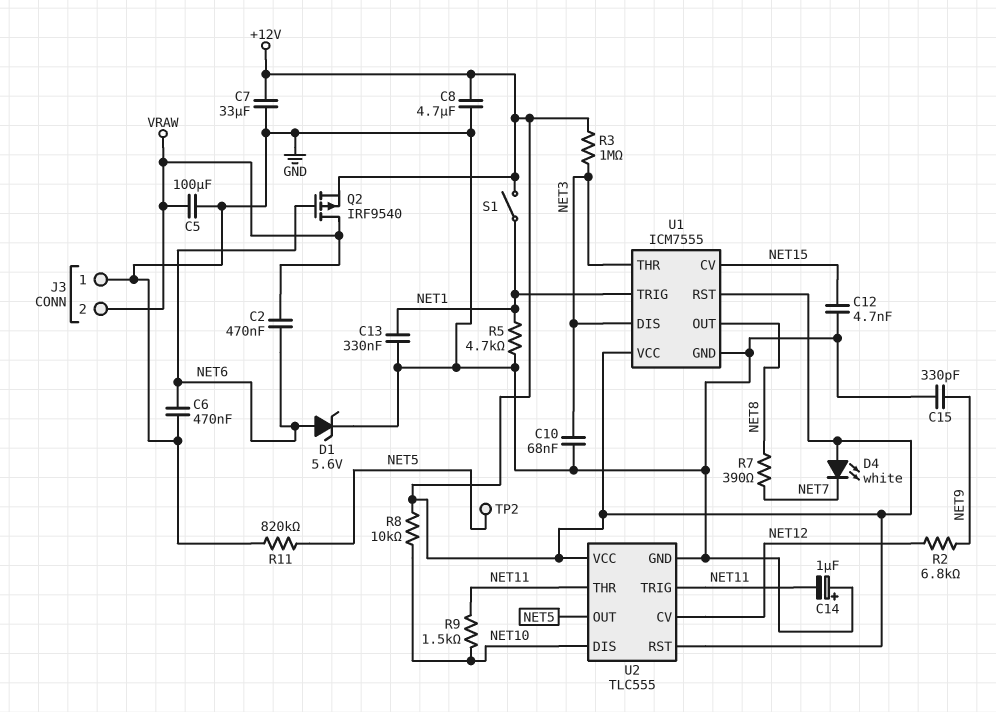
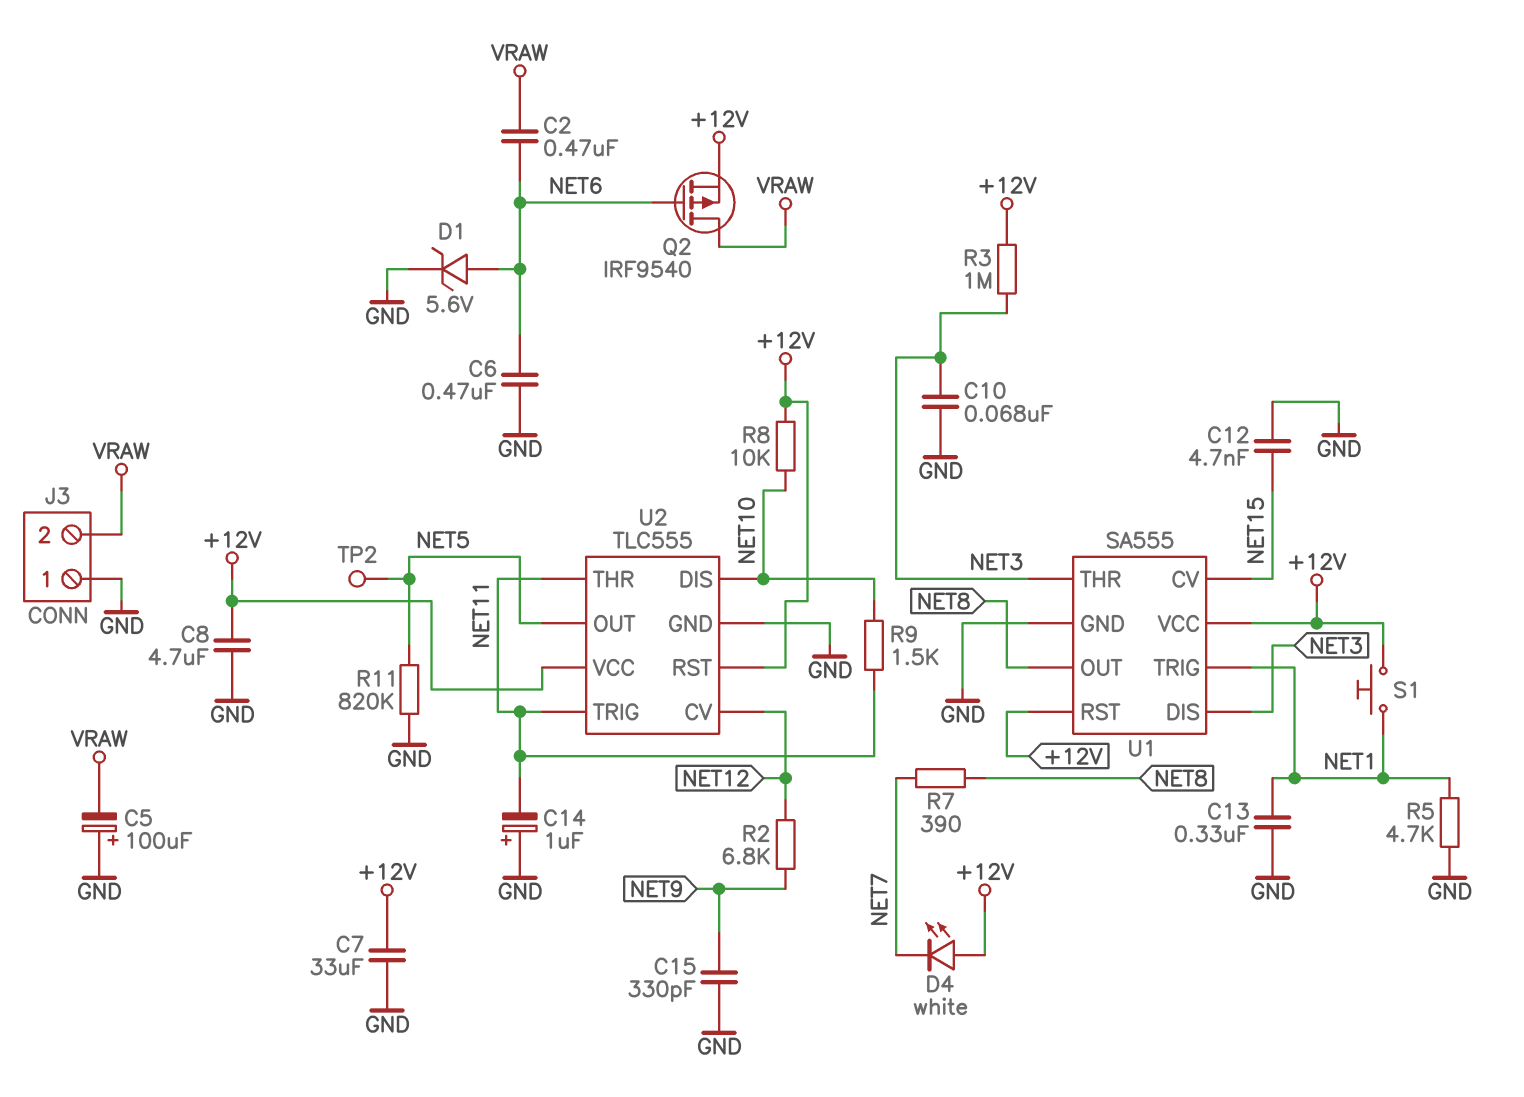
C5: 100uF (GND, VRAW) -> 100uF (plus GND, minus VRAW)
S1: switch (+12V, NET1) -> button (+12V, NET1)
U1: ICM7555 -> SA555

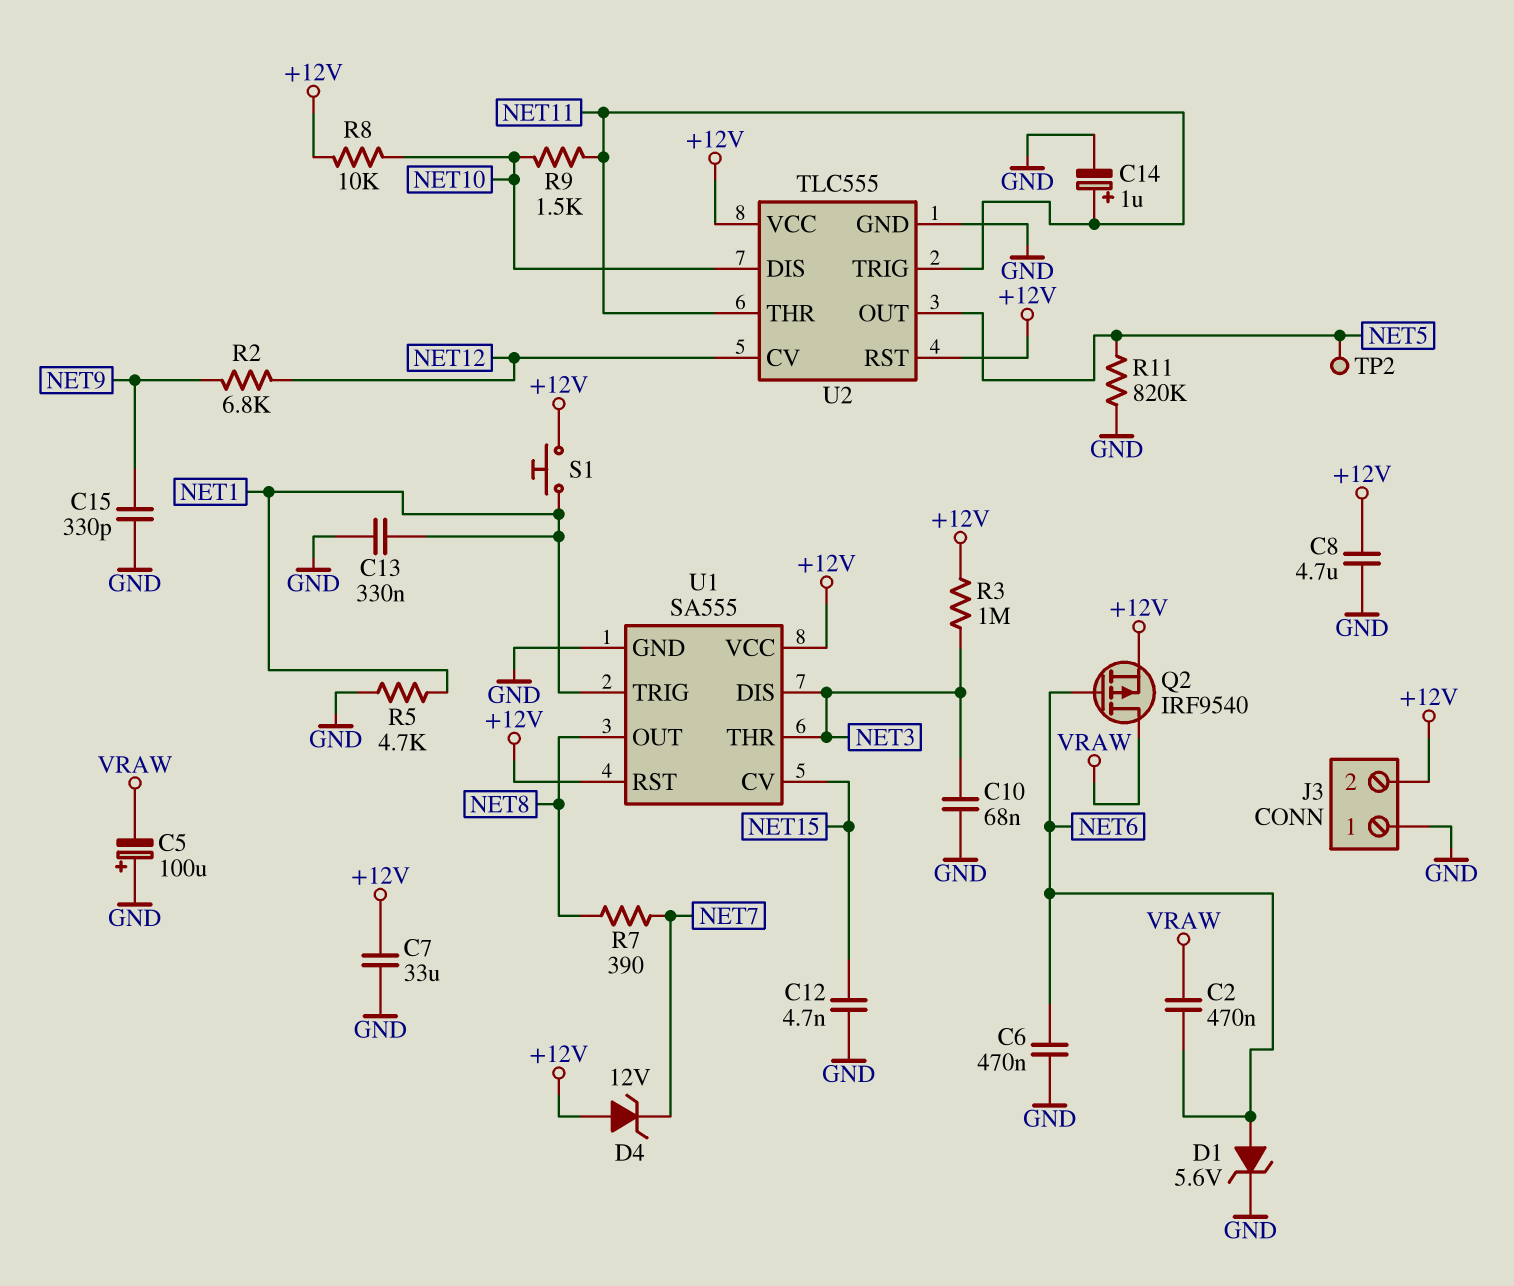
C14: 1uF (plus GND, minus NET11) -> 1uF (plus NET11, minus GND)
D4: LED white (A +12V, K NET7) -> zener 12V (A +12V, K NET7)
J3 pin 2: VRAW -> +12V

